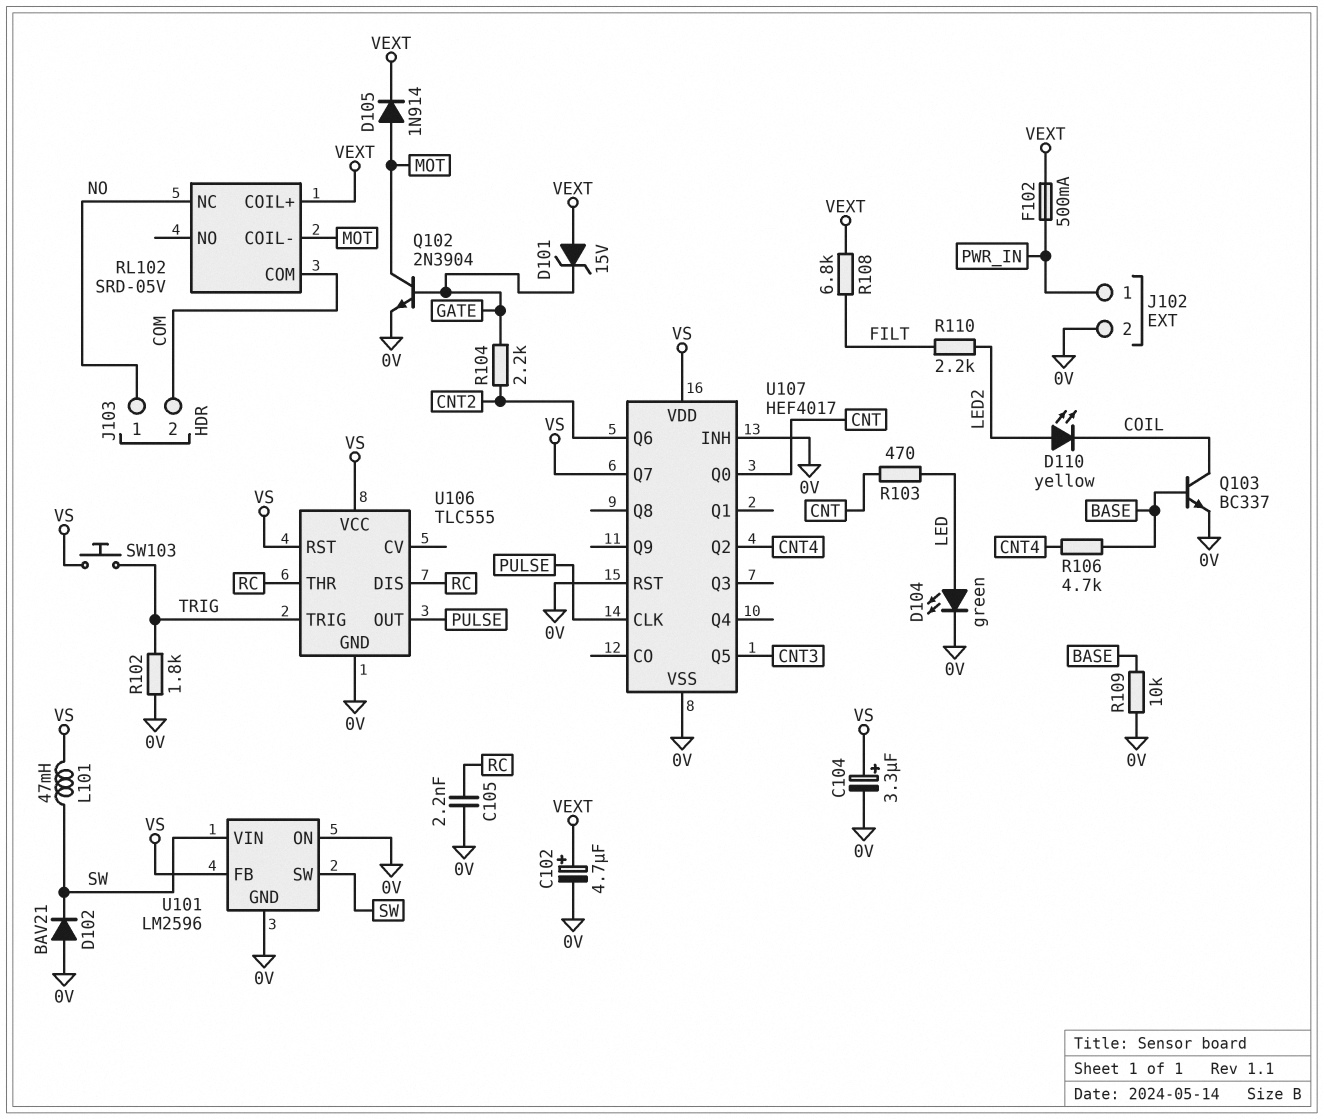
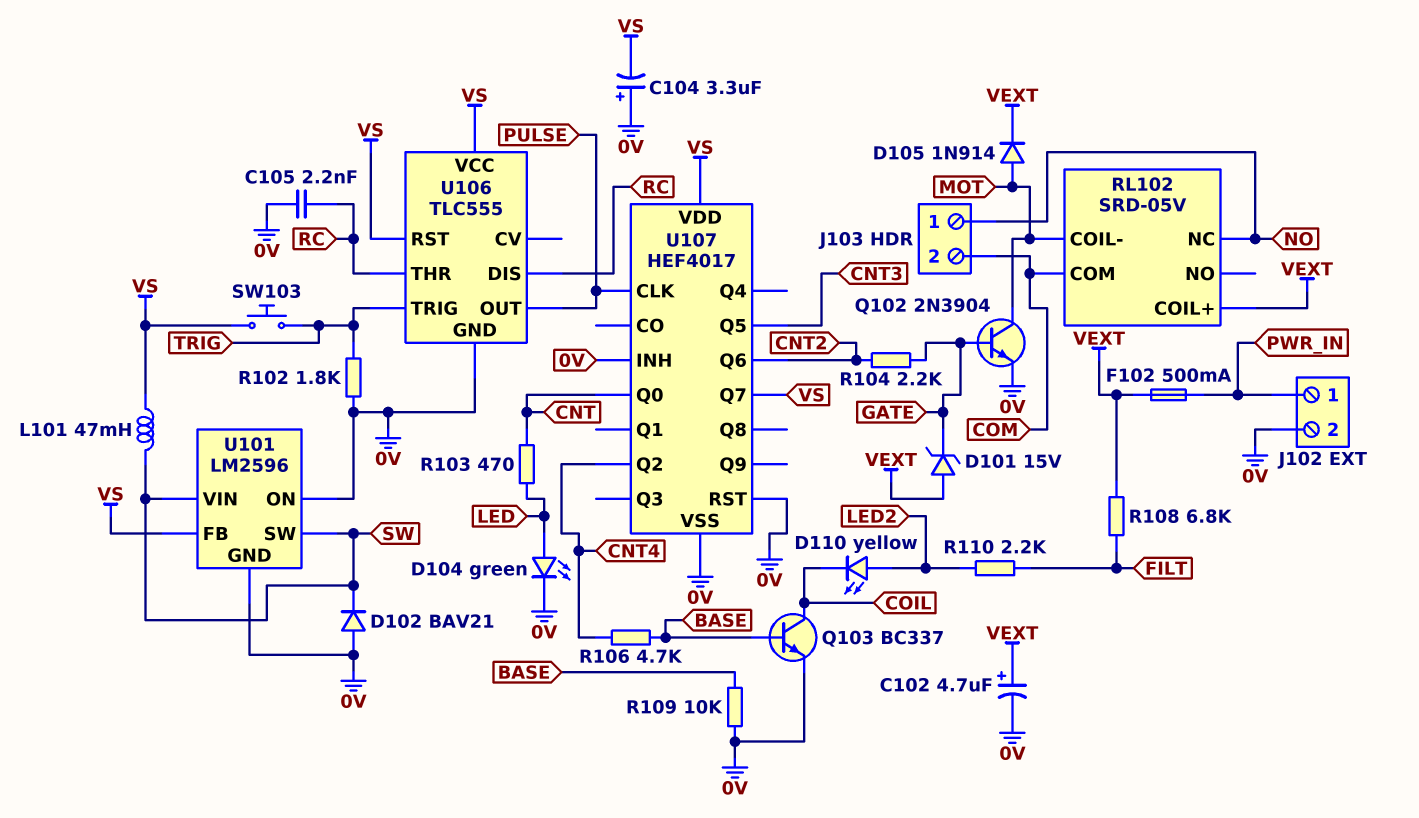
C104: 3.3uF (plus VS, minus 0V) -> 3.3uF (plus 0V, minus VS)

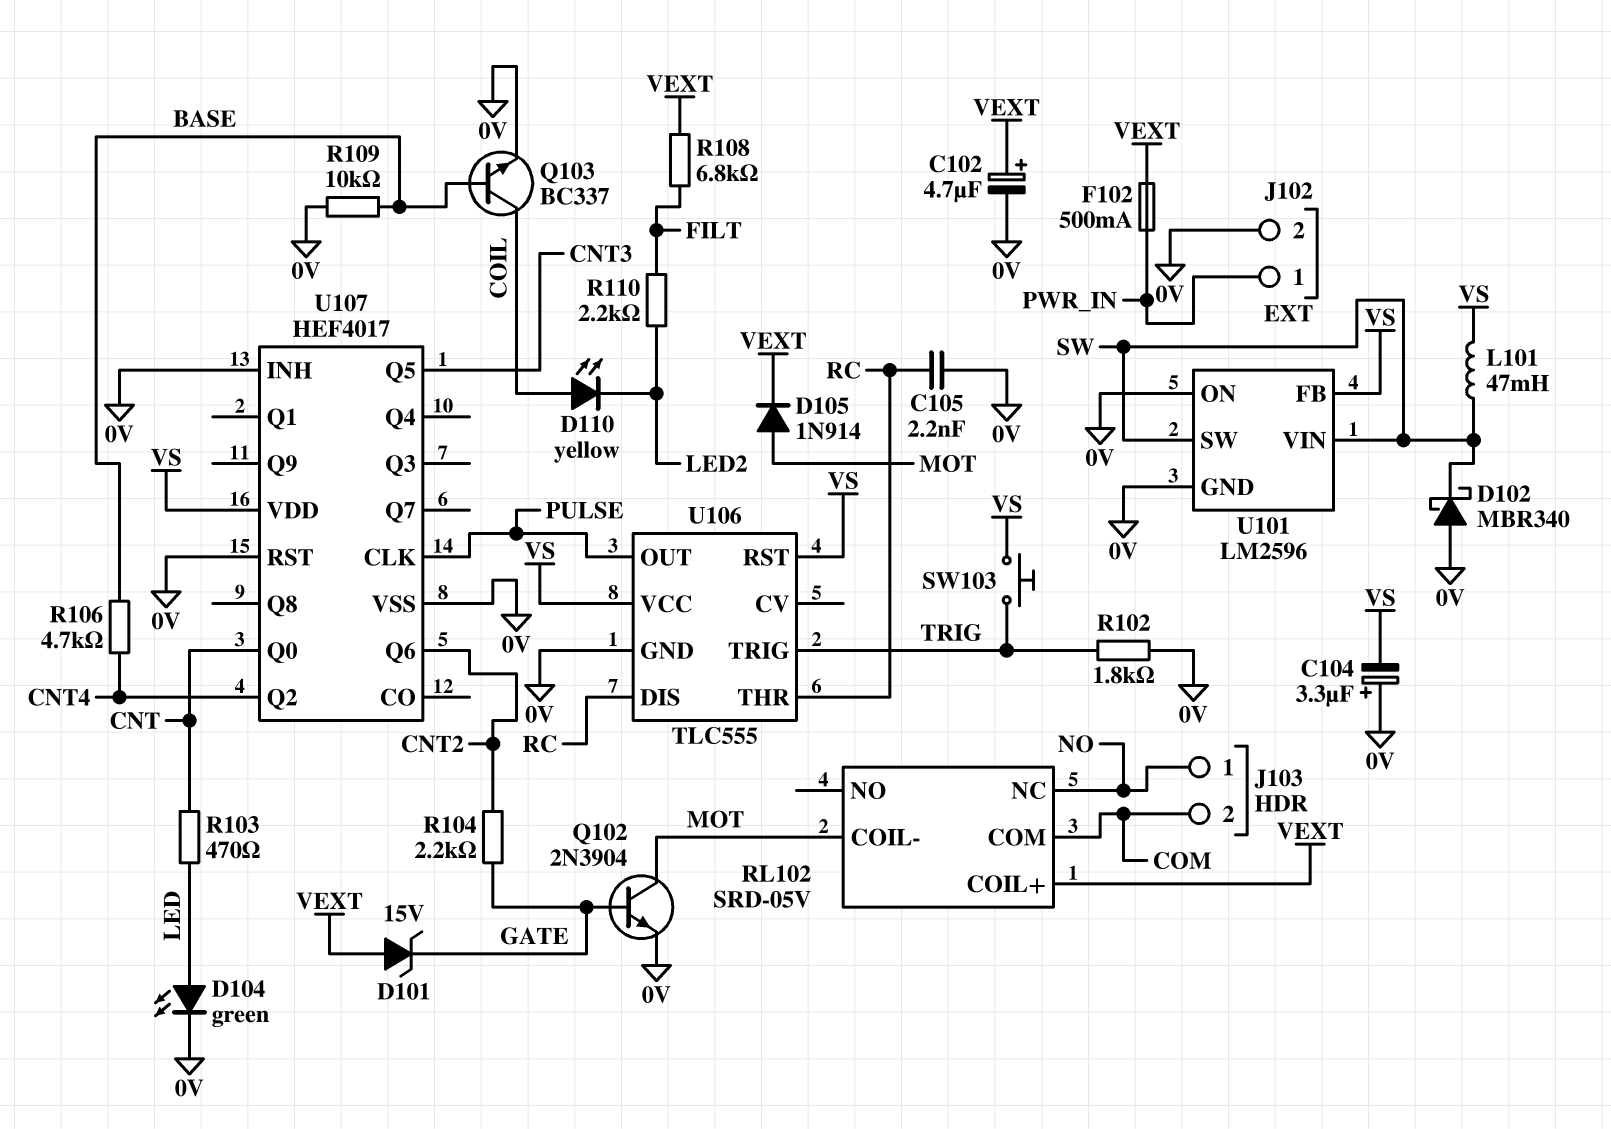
D102: diode BAV21 (A 0V, K SW) -> schottky MBR340 (A 0V, K SW)
D110: LED yellow (A LED2, K COIL) -> LED yellow (A COIL, K LED2)
U107 pin Q7: VS -> none

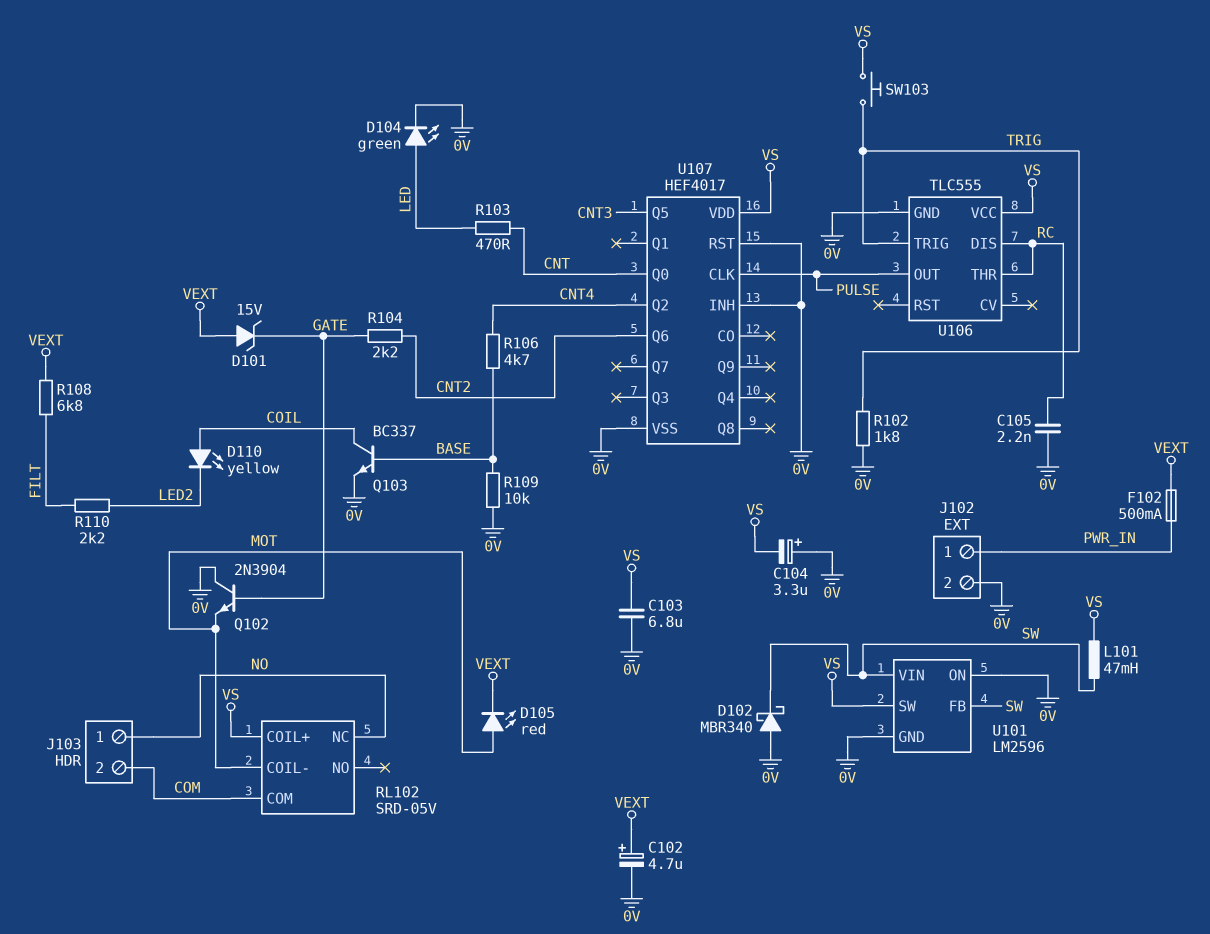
C103: none -> 6.8uF (0V, VS)
D105: diode 1N914 (A MOT, K VEXT) -> LED red (A MOT, K VEXT)
Q102: NPN 2N3904 (B GATE, C MOT, E 0V) -> NPN 2N3904 (B GATE, C 0V, E MOT)
RL102 pin COIL+: VEXT -> VS
U101 pin FB: VS -> SW
U101 pin SW: SW -> VS
U106 pin RST: VS -> none

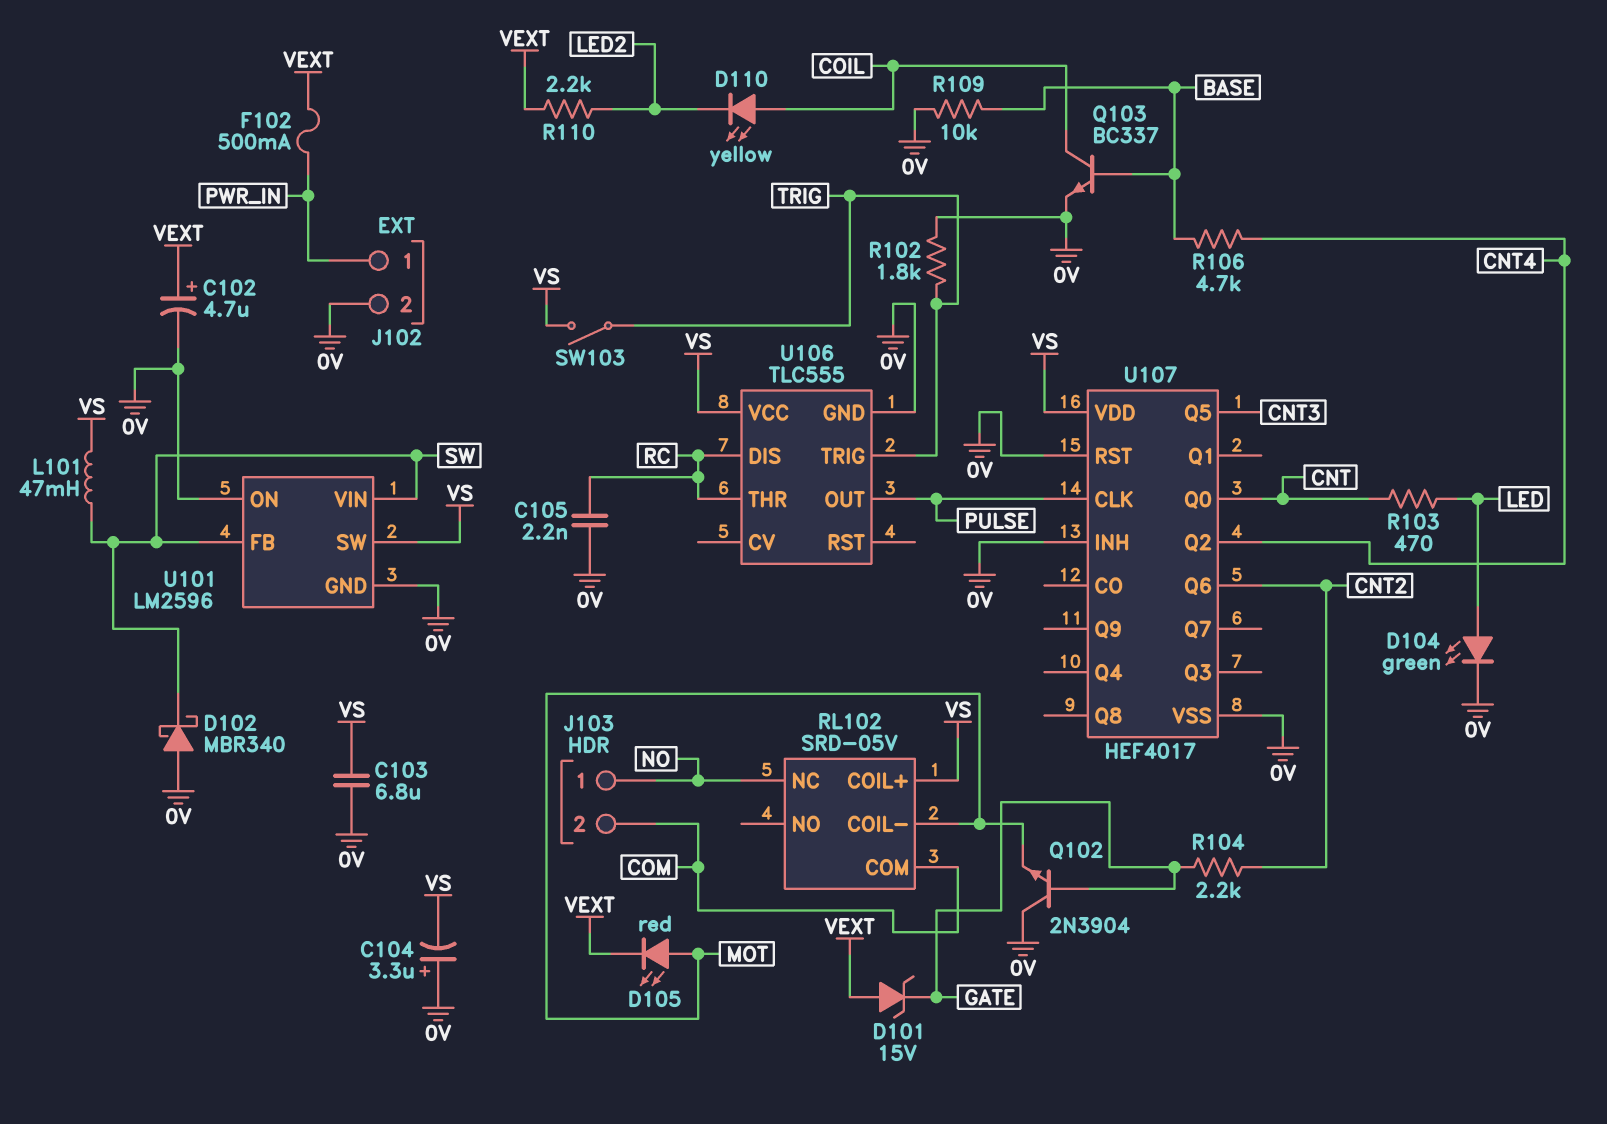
R108: 6.8k (FILT, VEXT) -> none
R110: 2.2k (FILT, LED2) -> 2.2k (LED2, VEXT)
SW103: button (TRIG, VS) -> switch (TRIG, VS)

